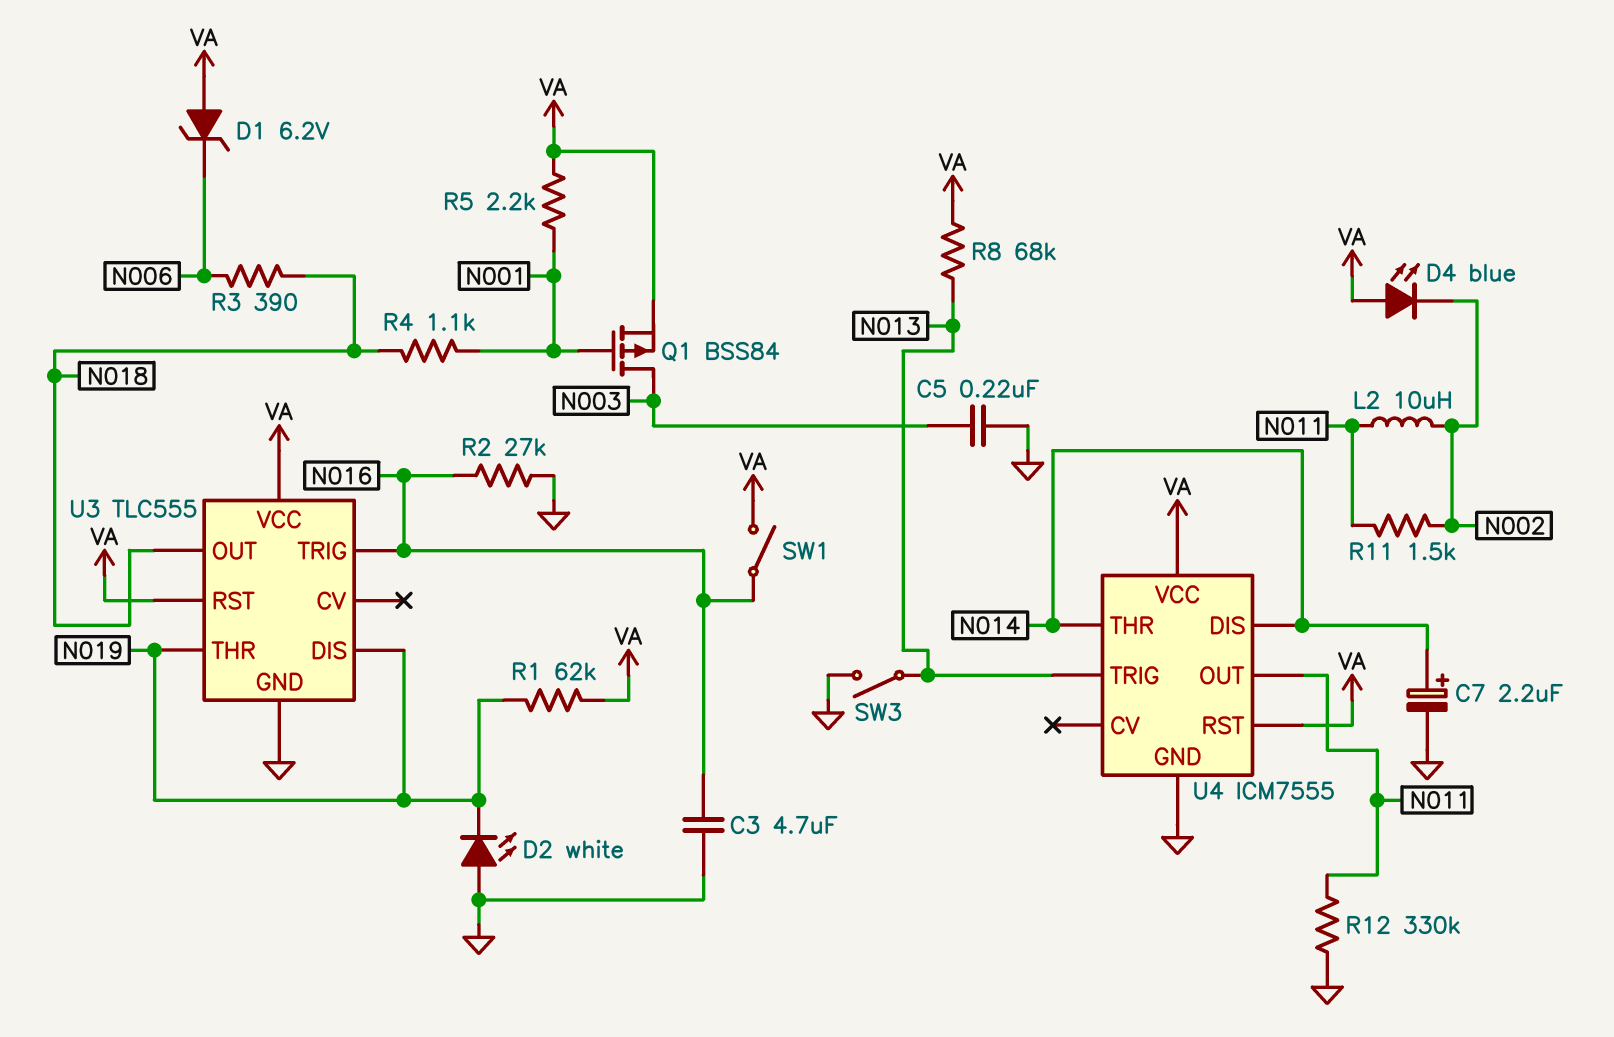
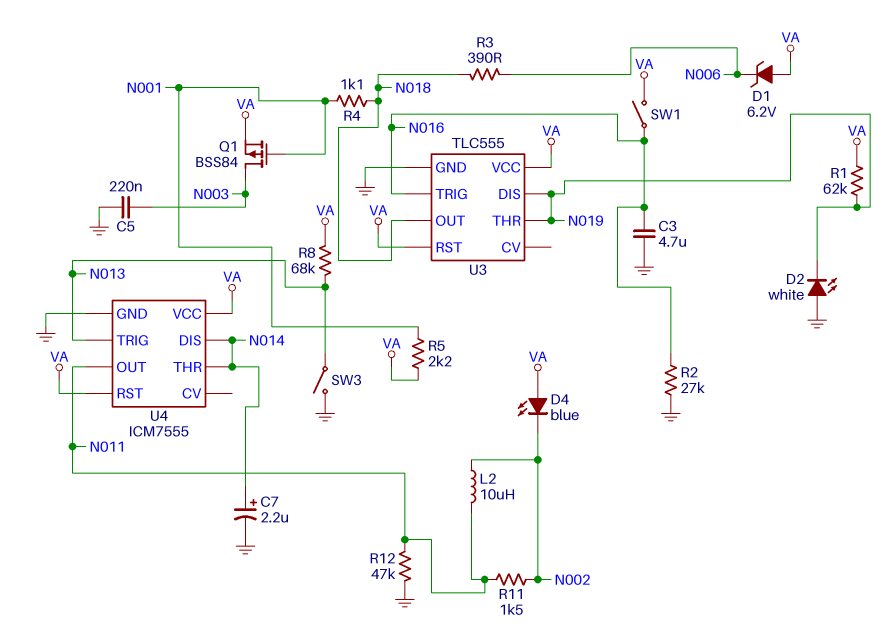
R12: 330k (GND, N011) -> 47k (GND, N011)

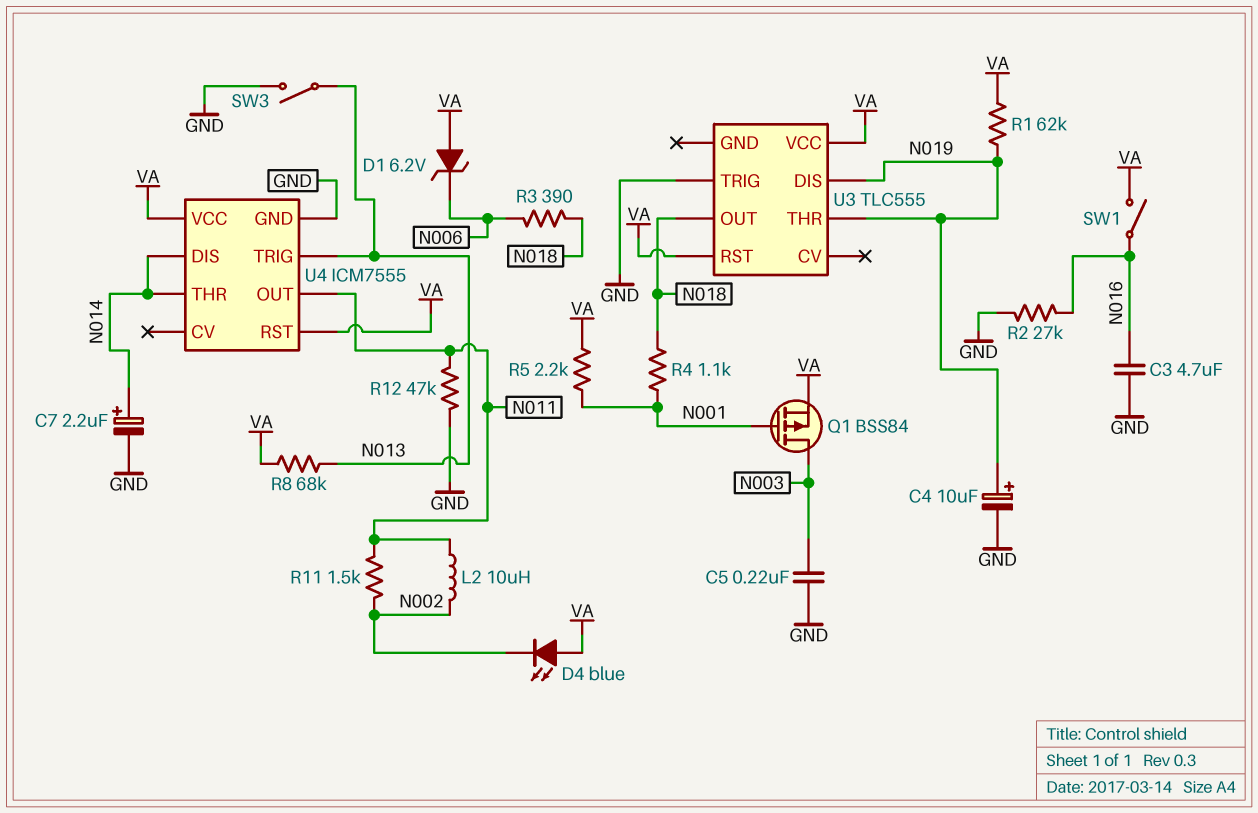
C4: none -> 10uF (plus N019, minus GND)
D2: LED white (A GND, K N019) -> none
U3 pin GND: GND -> none
U3 pin TRIG: N016 -> GND

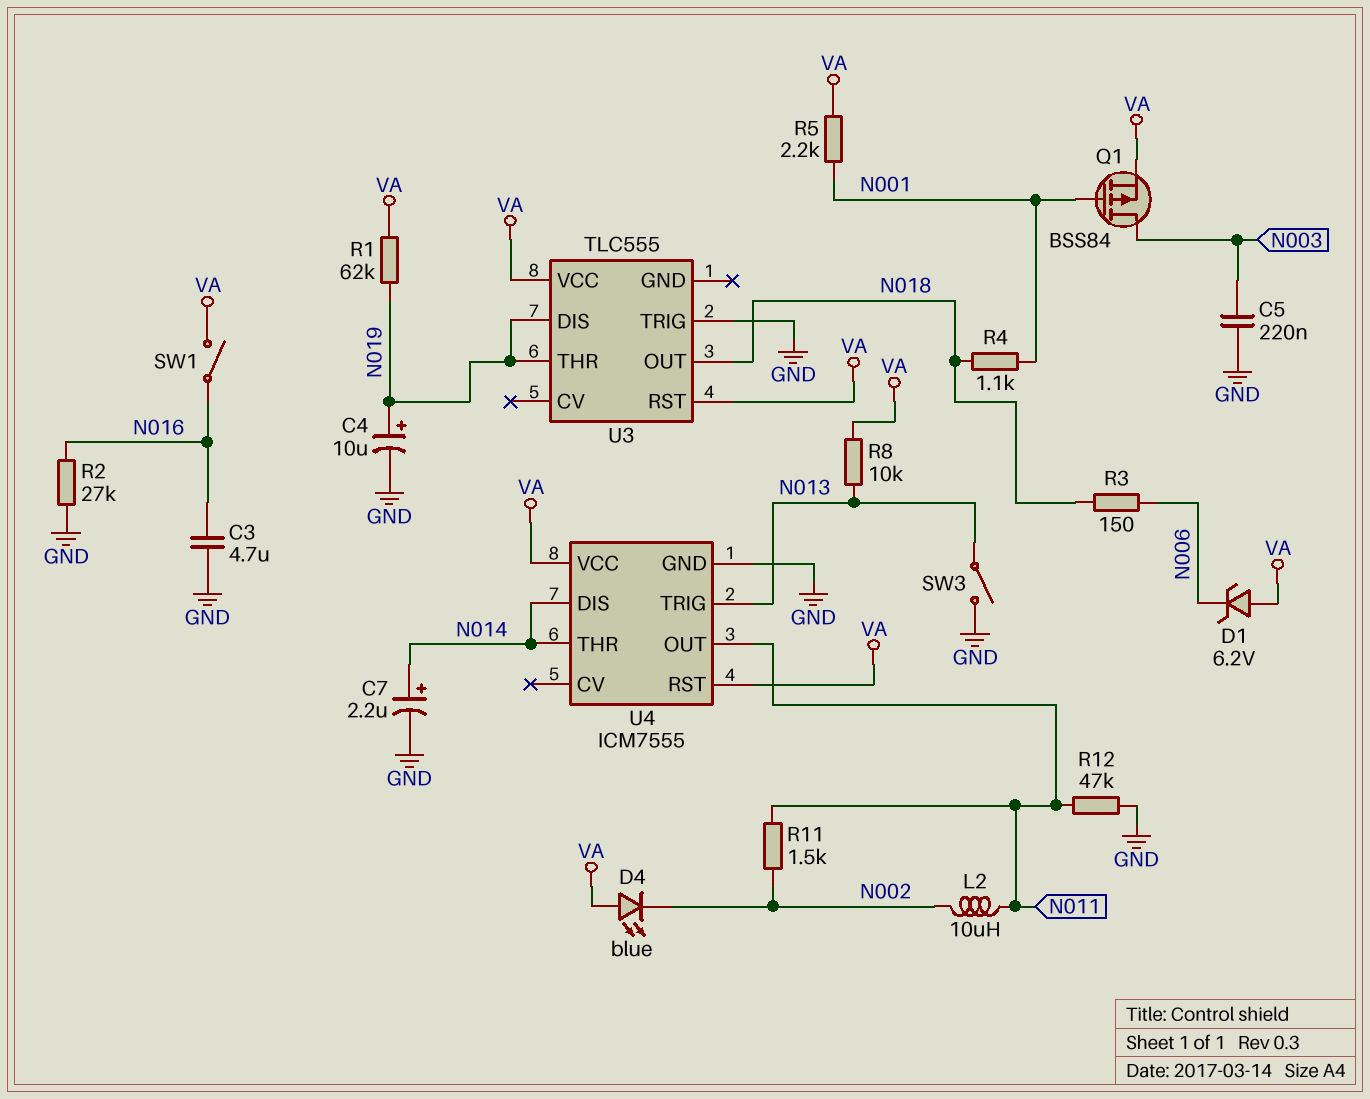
R3: 390 (N006, N018) -> 150 (N006, N018)
R8: 68k (N013, VA) -> 10k (N013, VA)

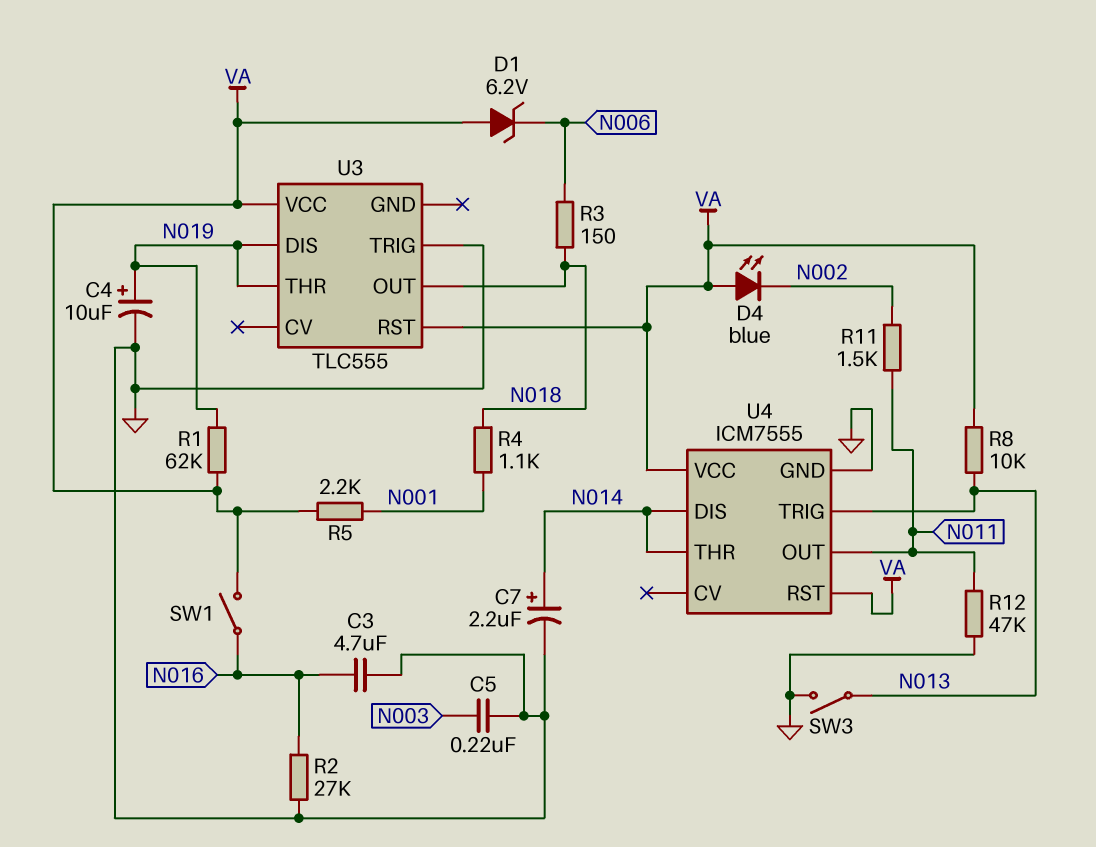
L2: 10uH (N002, N011) -> none
Q1: PMOS BSS84 (G N001, D N003, S VA) -> none

